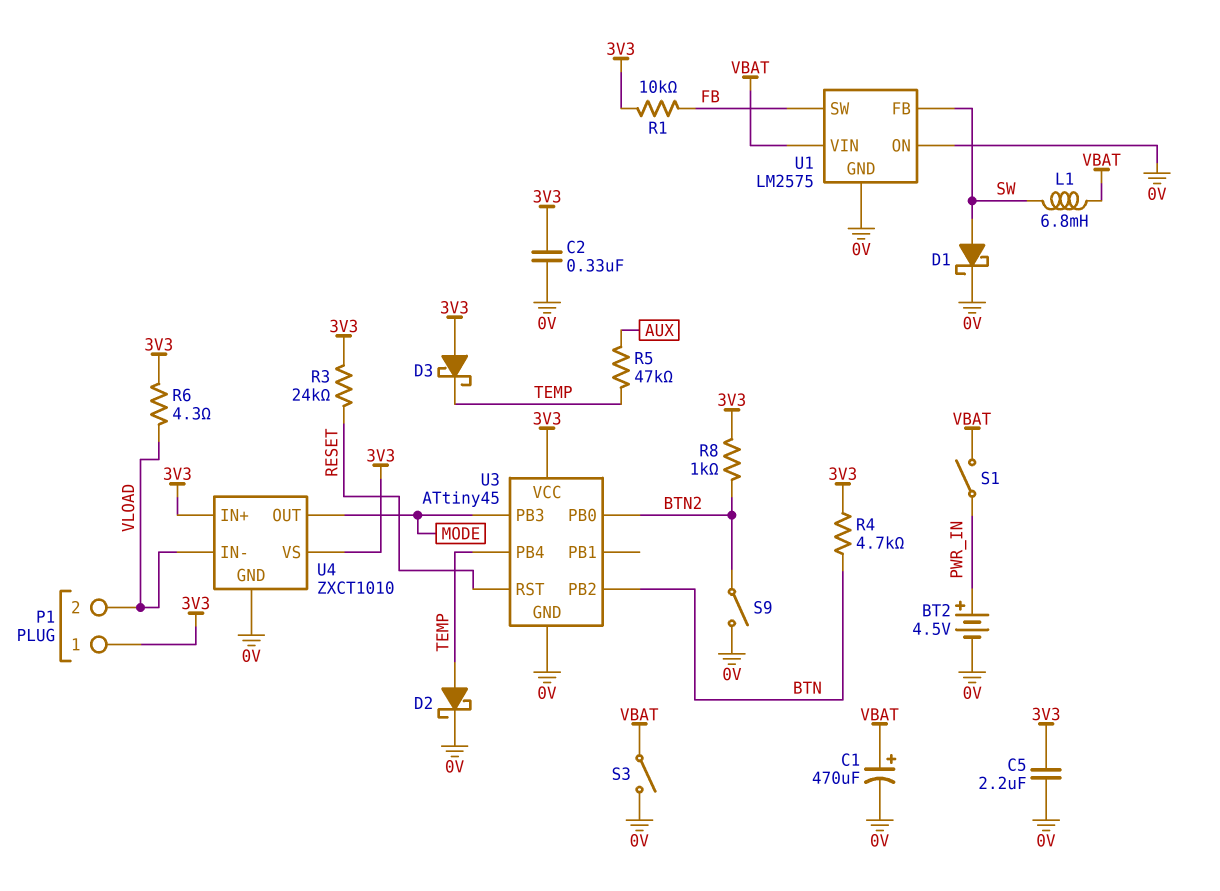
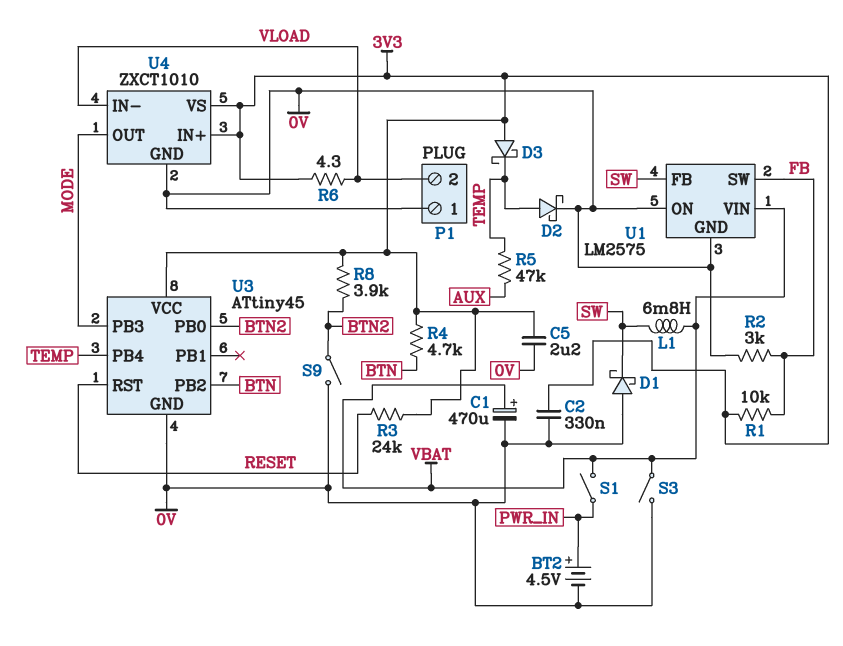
D1: schottky (A SW, K 0V) -> schottky (A 0V, K SW)
P1 pin 1: 3V3 -> 0V
R2: none -> 3k (0V, FB)
R8: 1k (3V3, BTN2) -> 3.9k (3V3, BTN2)

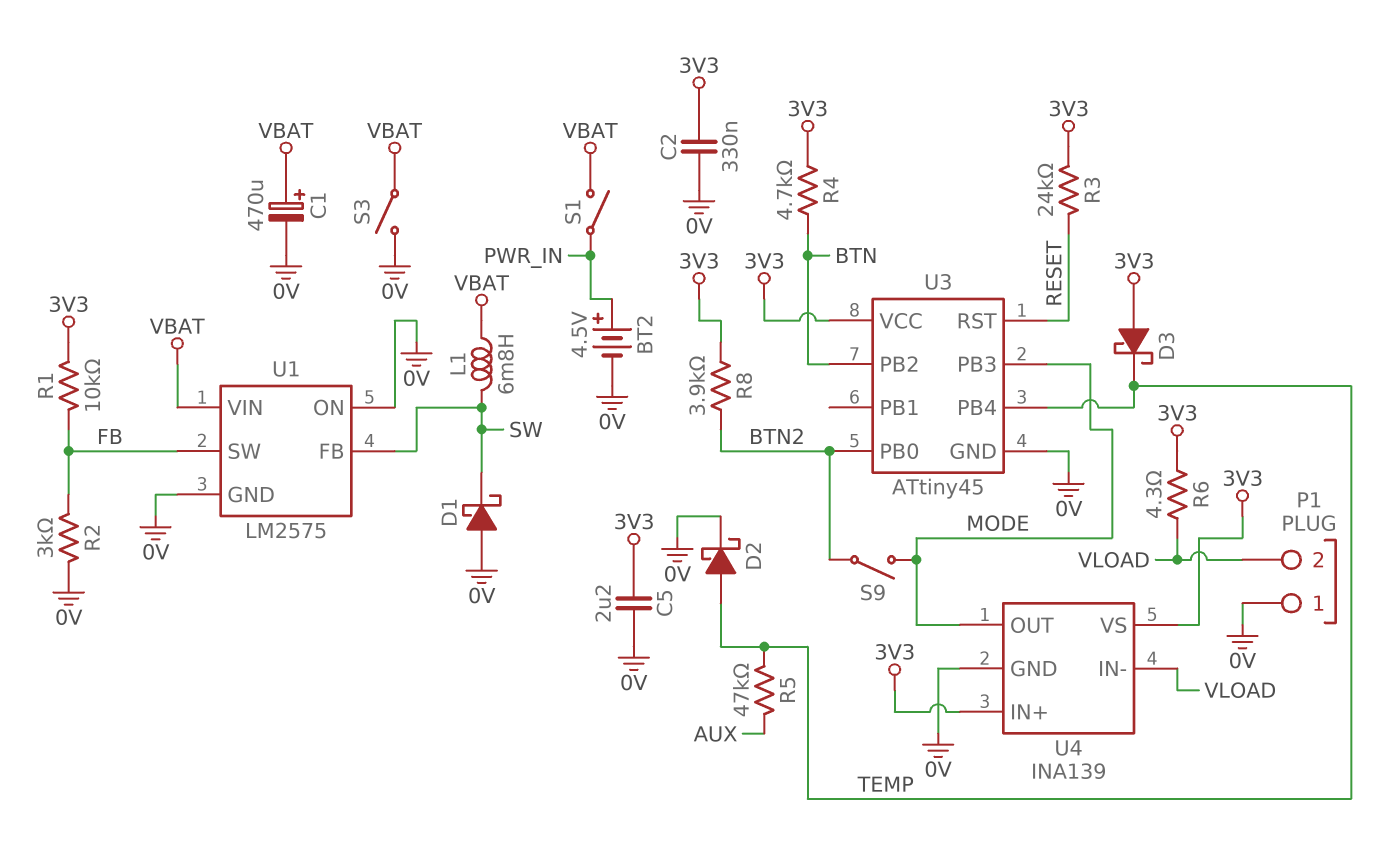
S9: switch (0V, BTN2) -> switch (BTN2, MODE)
U4: ZXCT1010 -> INA139

